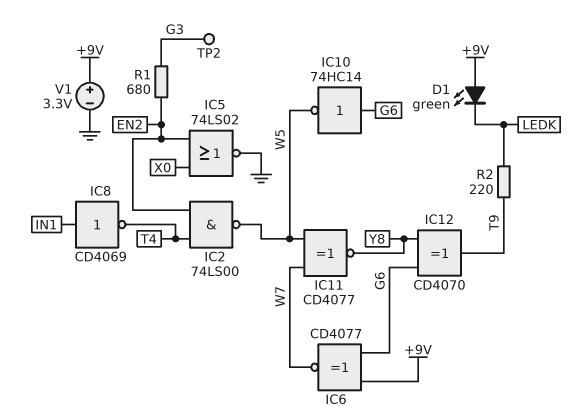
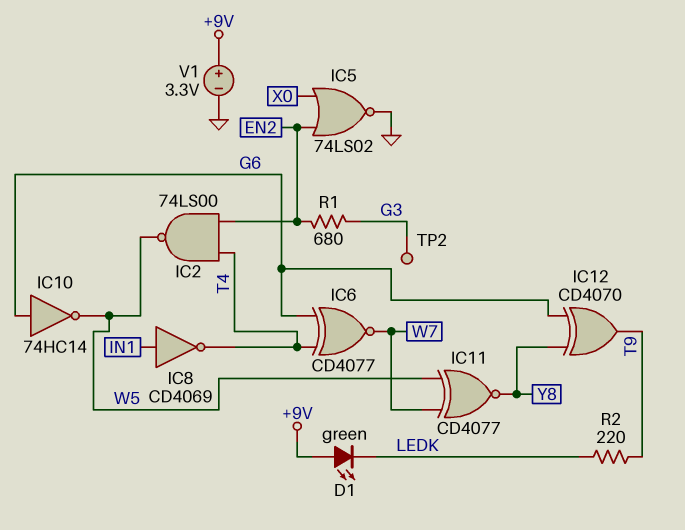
IC6: XNOR CD4077 (in +9V, in G6, out W7) -> XNOR CD4077 (in G6, in T4, out W7)

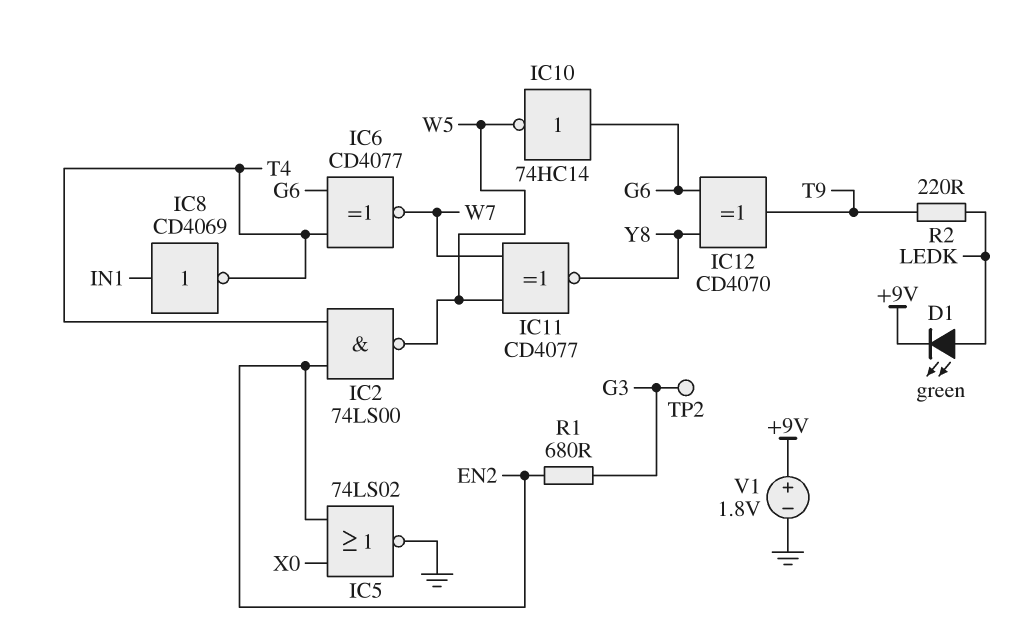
D1: LED green (A +9V, K LEDK) -> LED green (A LEDK, K +9V)
V1: 3.3V (plus +9V, minus GND) -> 1.8V (plus +9V, minus GND)

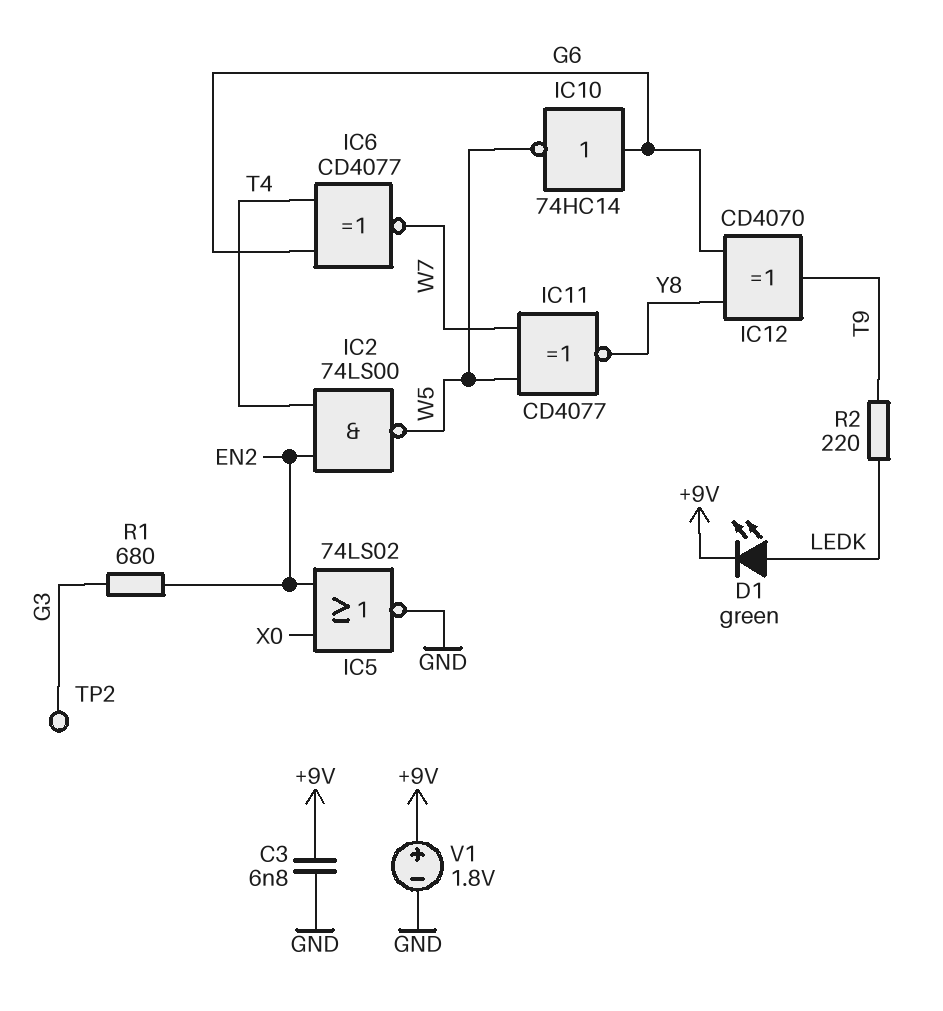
C3: none -> 6.8nF (+9V, GND)
IC8: NOT CD4069 (in IN1, out T4) -> none

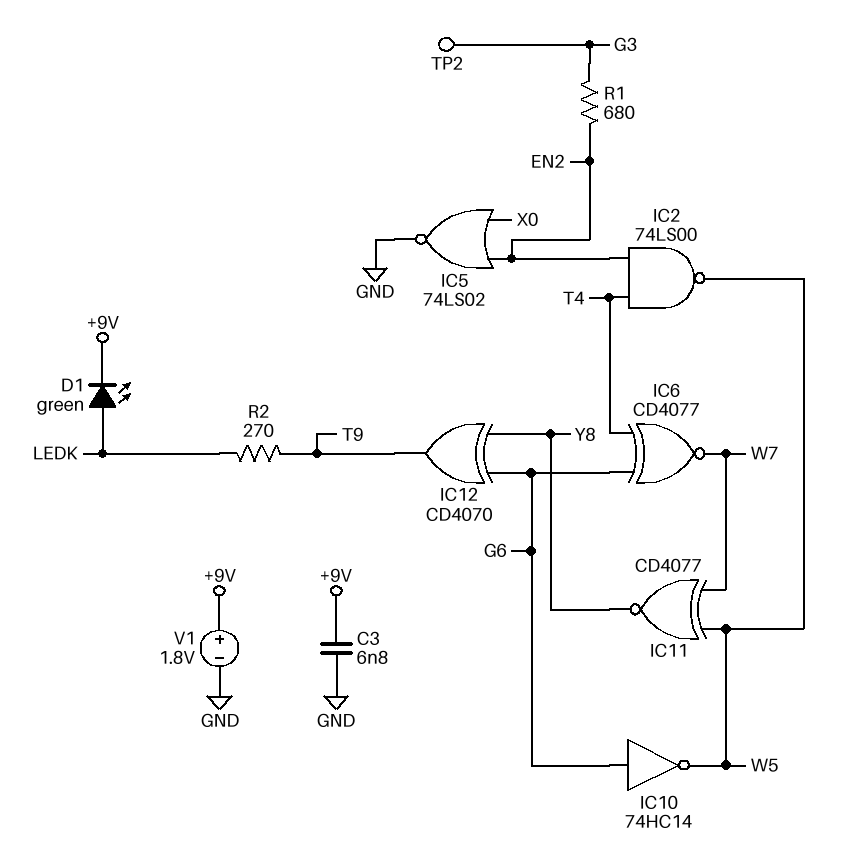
R2: 220 (LEDK, T9) -> 270 (LEDK, T9)

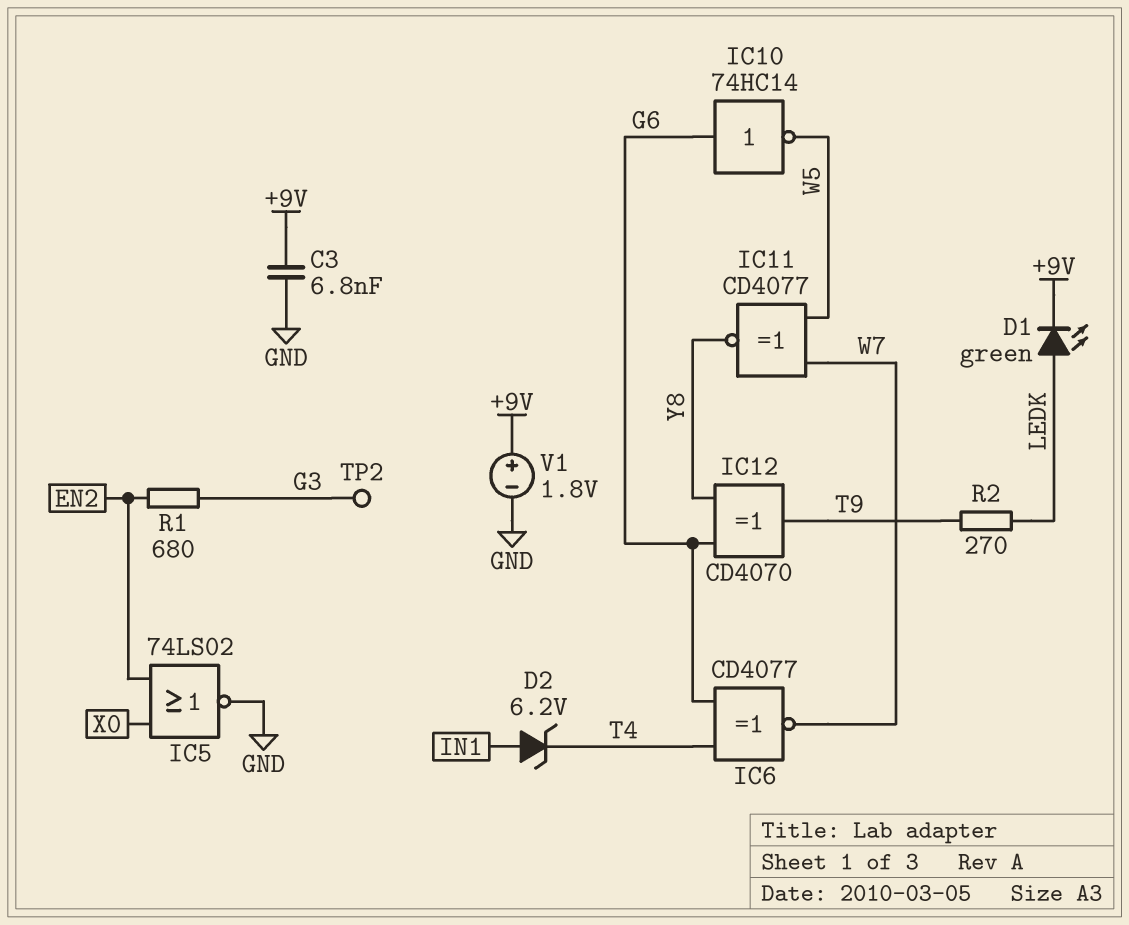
D2: none -> zener 6.2V (A IN1, K T4)
IC2: NAND 74LS00 (in EN2, in T4, out W5) -> none

